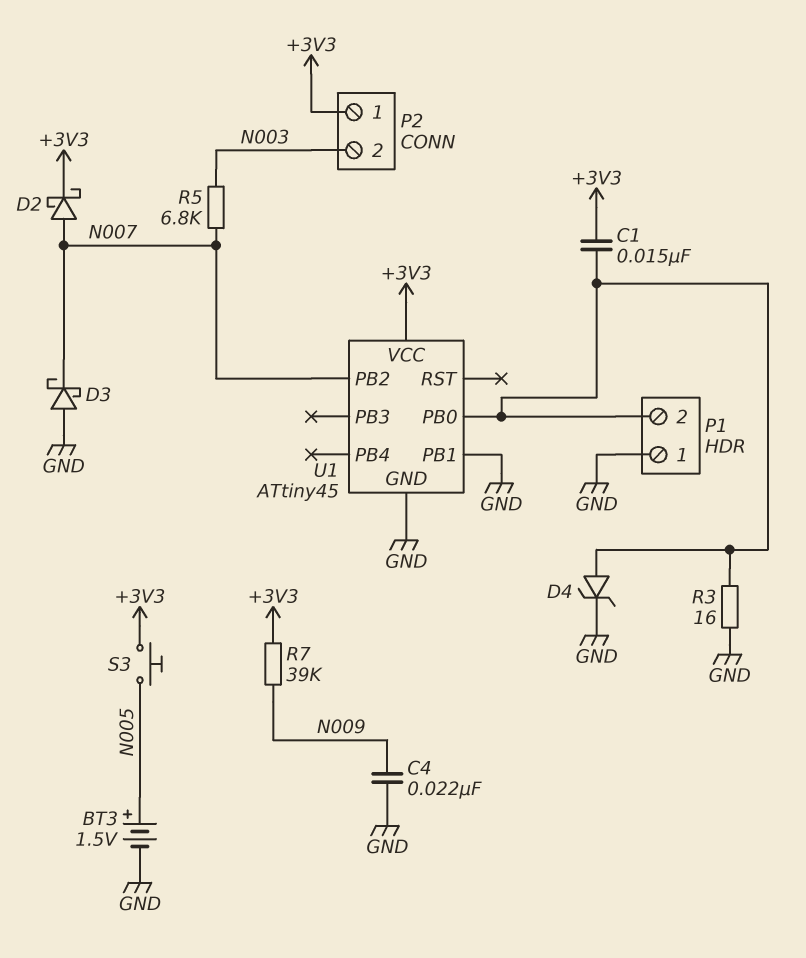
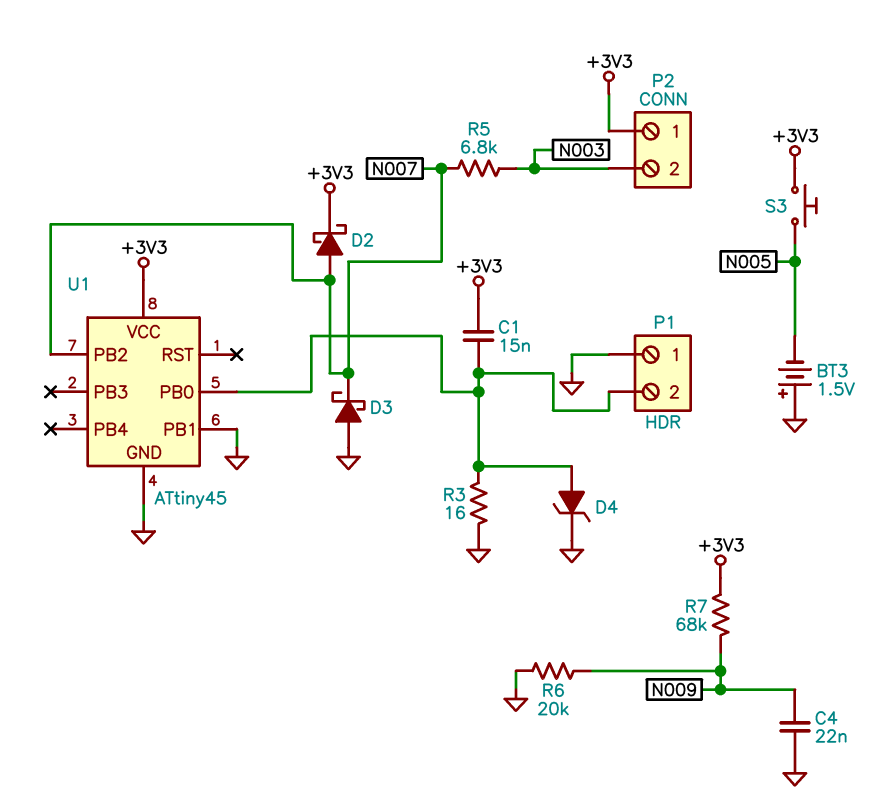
BT3: 1.5V (plus N005, minus GND) -> 1.5V (plus GND, minus N005)
R6: none -> 20k (GND, N009)
R7: 39k (+3V3, N009) -> 68k (+3V3, N009)

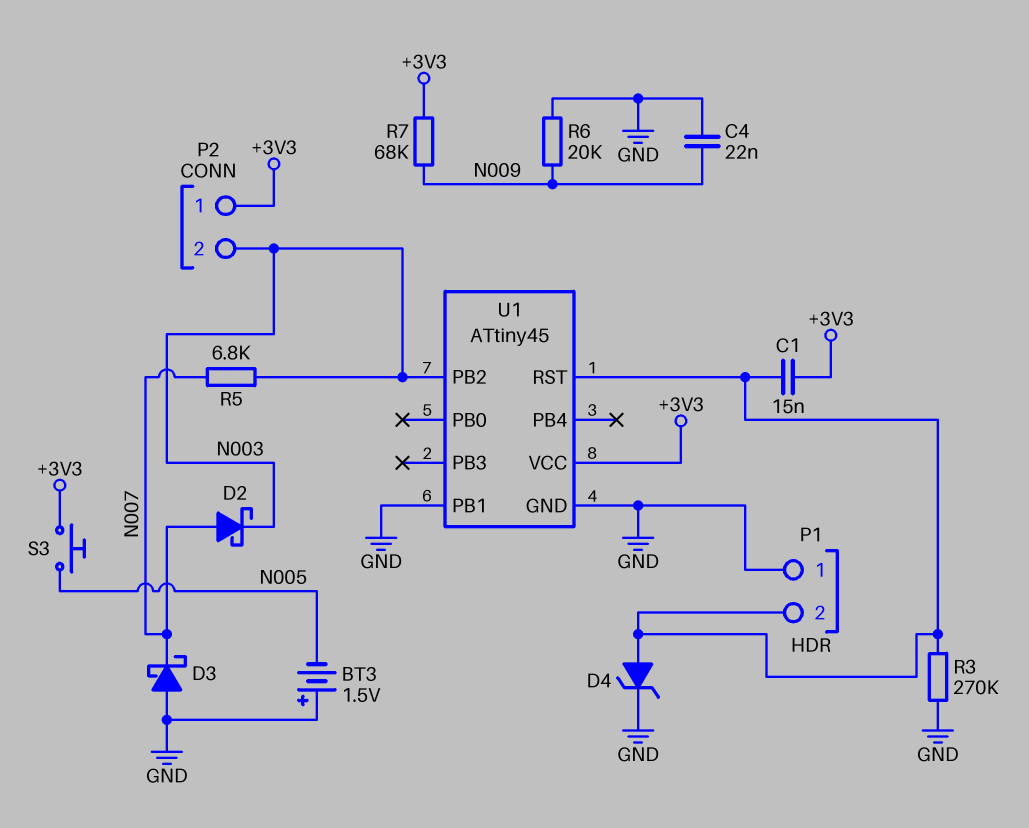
D2: schottky (A N007, K +3V3) -> schottky (A N007, K N003)
R3: 16 (GND, P1/2) -> 270k (GND, P1/2)
U1 pin PB0: P1/2 -> none
U1 pin PB2: N007 -> N003
U1 pin RST: none -> P1/2

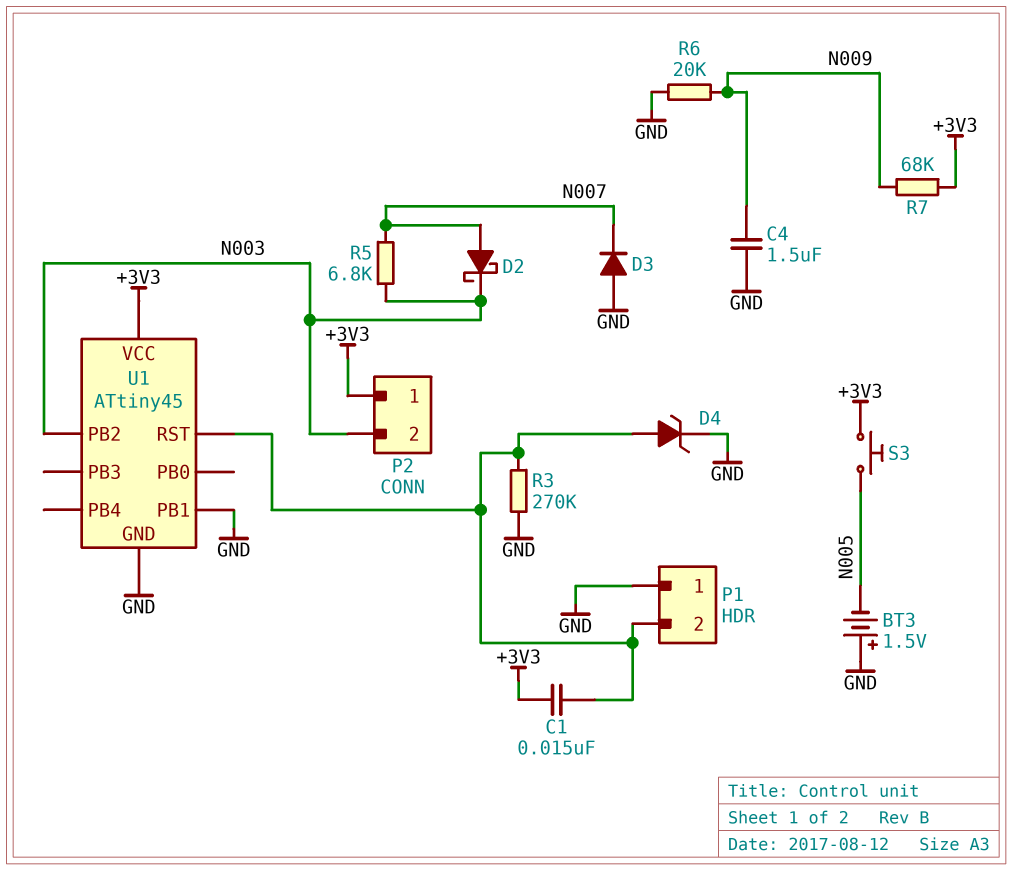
C4: 22nF (GND, N009) -> 1.5uF (GND, N009)
D3: schottky (A GND, K N007) -> diode (A GND, K N007)

